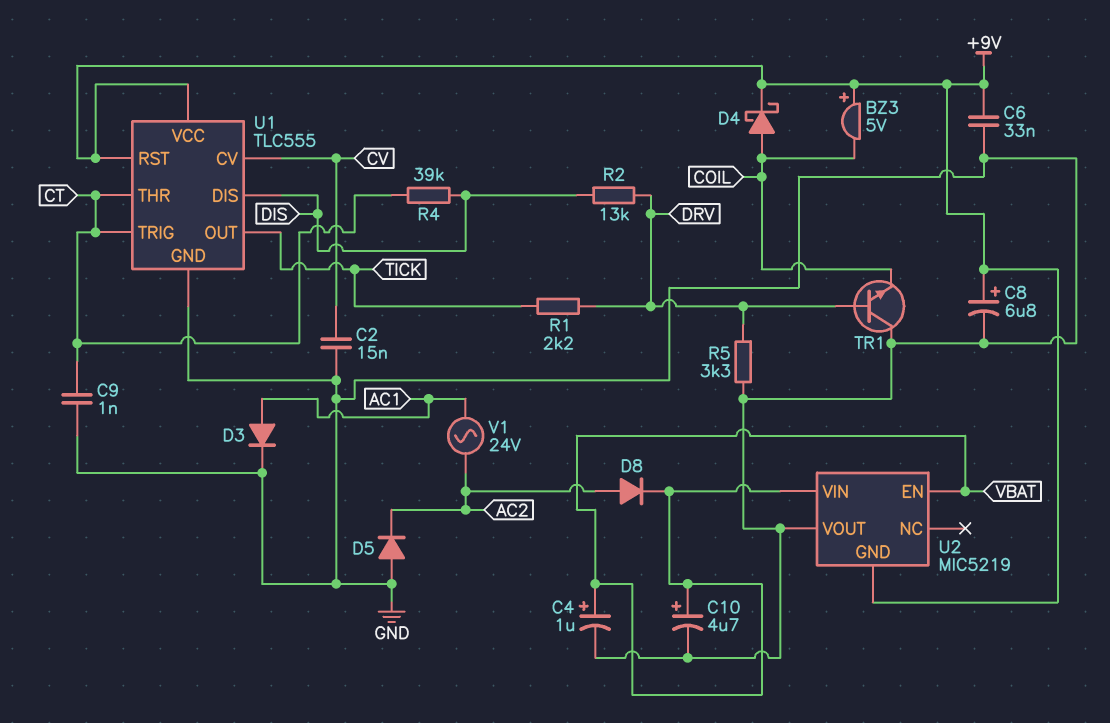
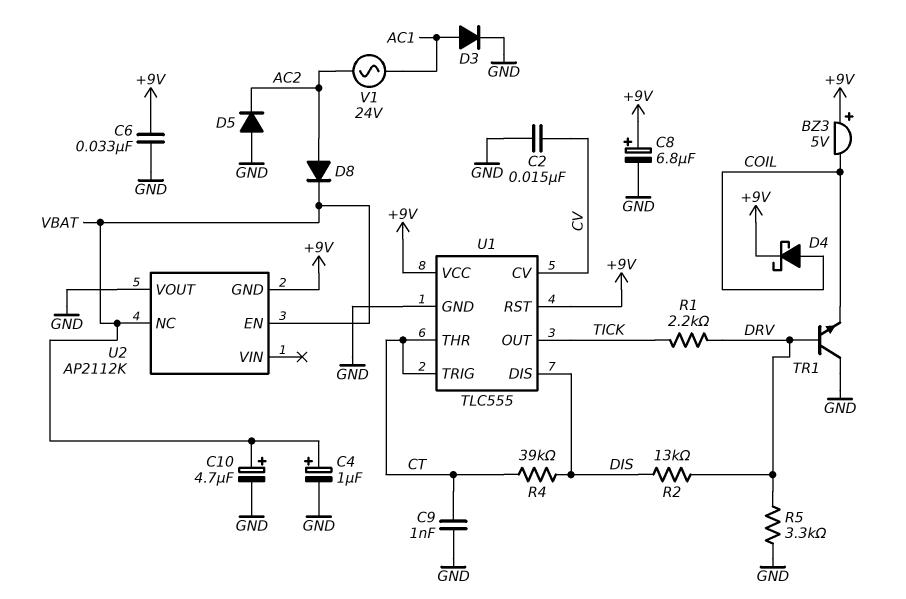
U2: MIC5219 -> AP2112K
U2 pin NC: none -> VBAT
U2 pin VIN: VBAT -> none

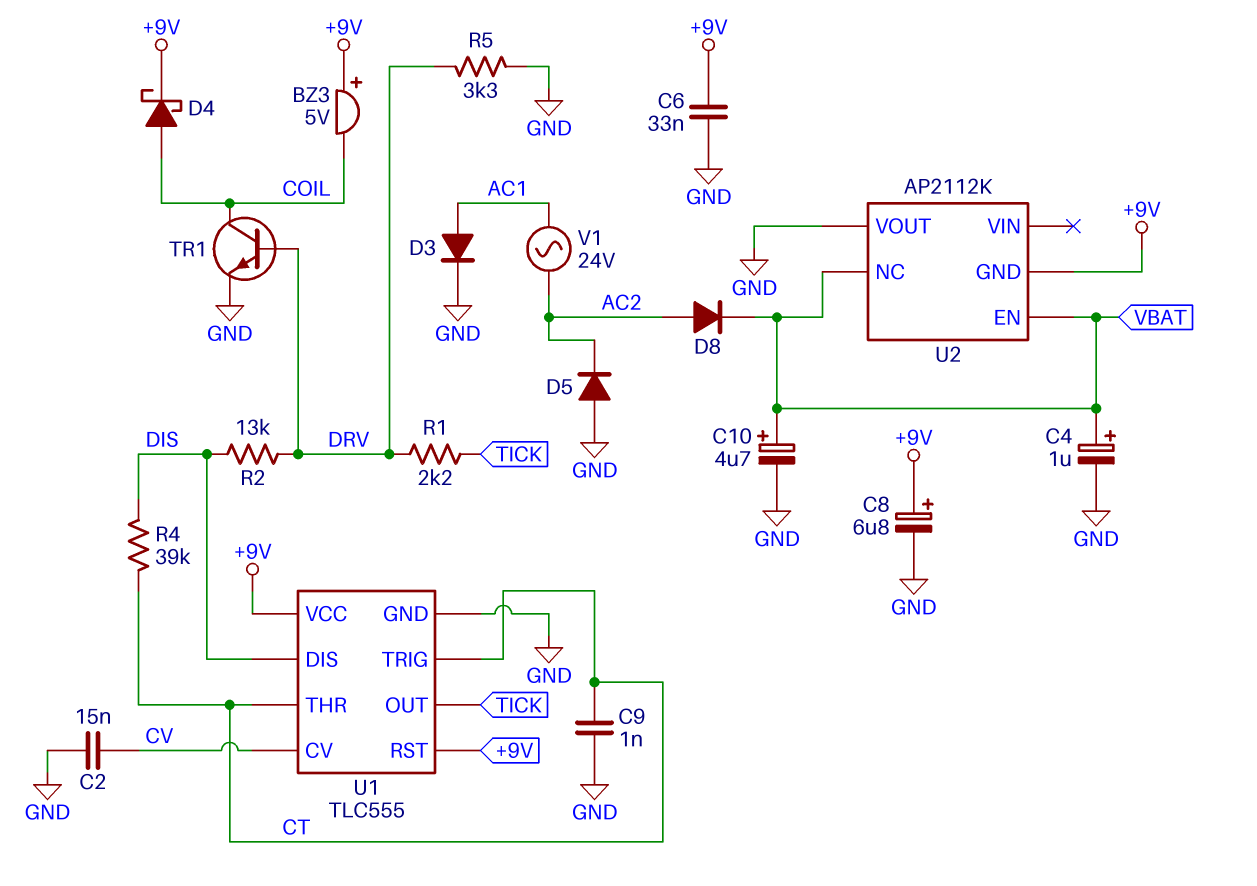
TR1: NPN (B DRV, C GND, E COIL) -> NPN (B DRV, C COIL, E GND)

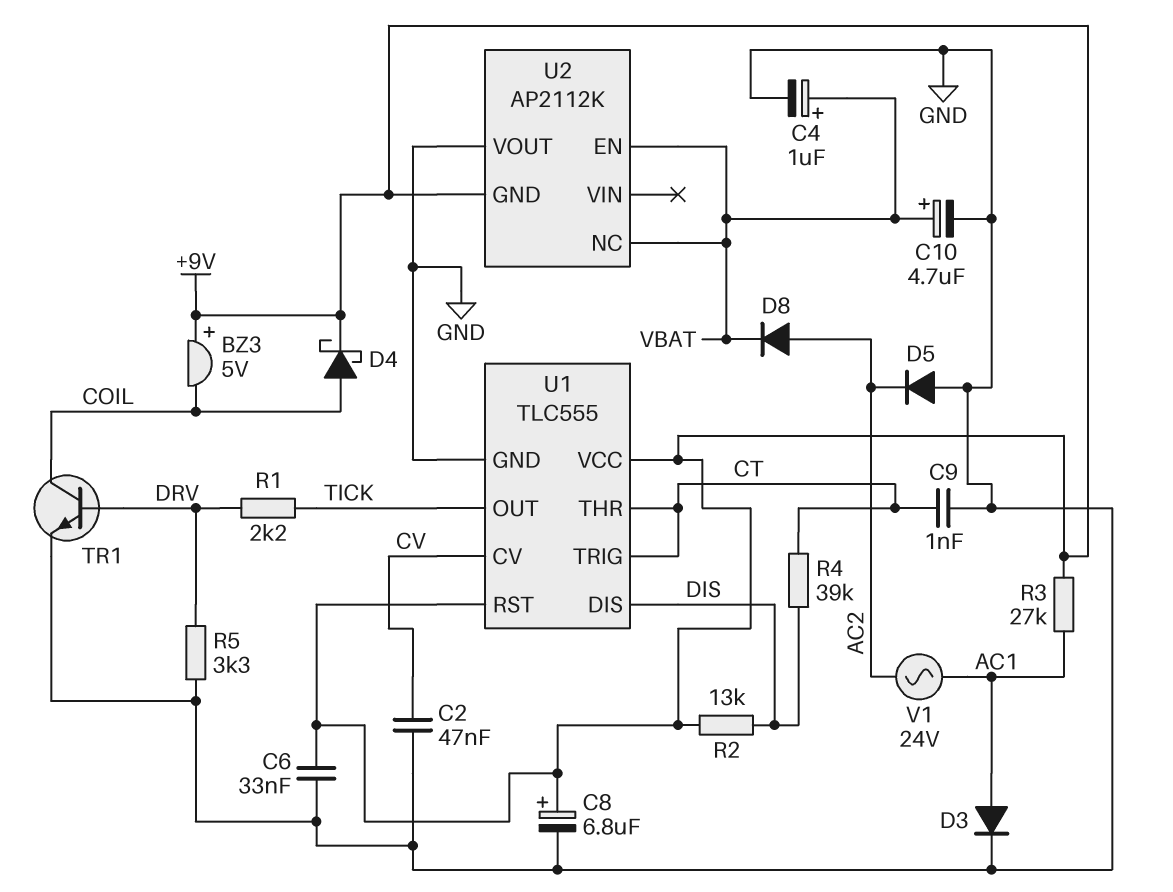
C2: 15nF (CV, GND) -> 47nF (CV, GND)
R2: 13k (DIS, DRV) -> 13k (+9V, DIS)
R3: none -> 27k (+9V, AC1)

